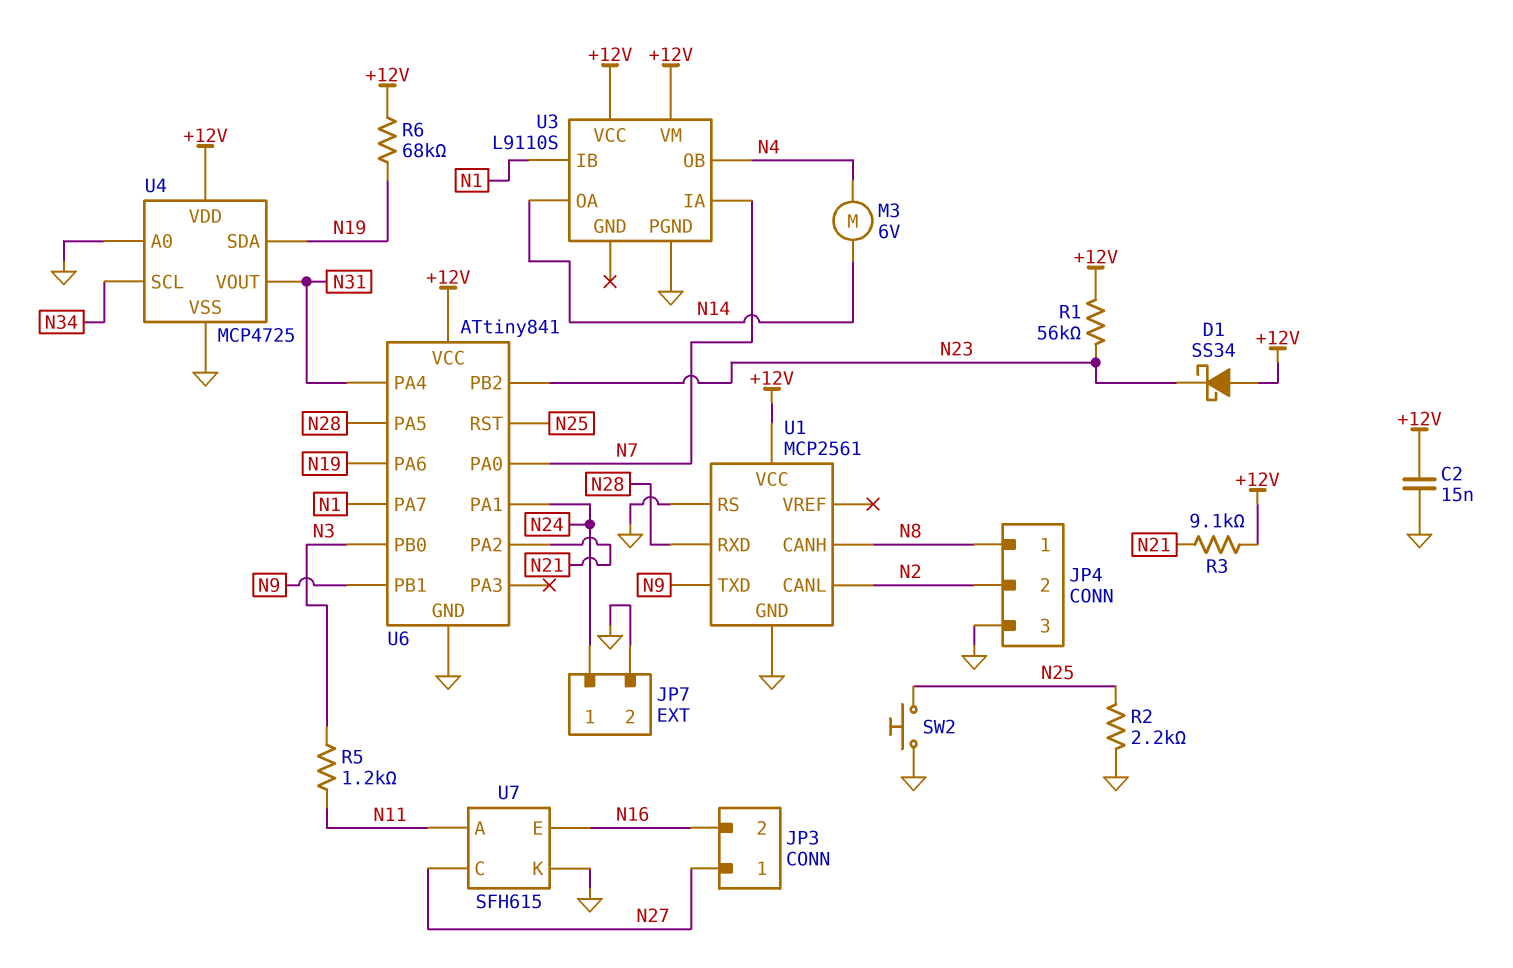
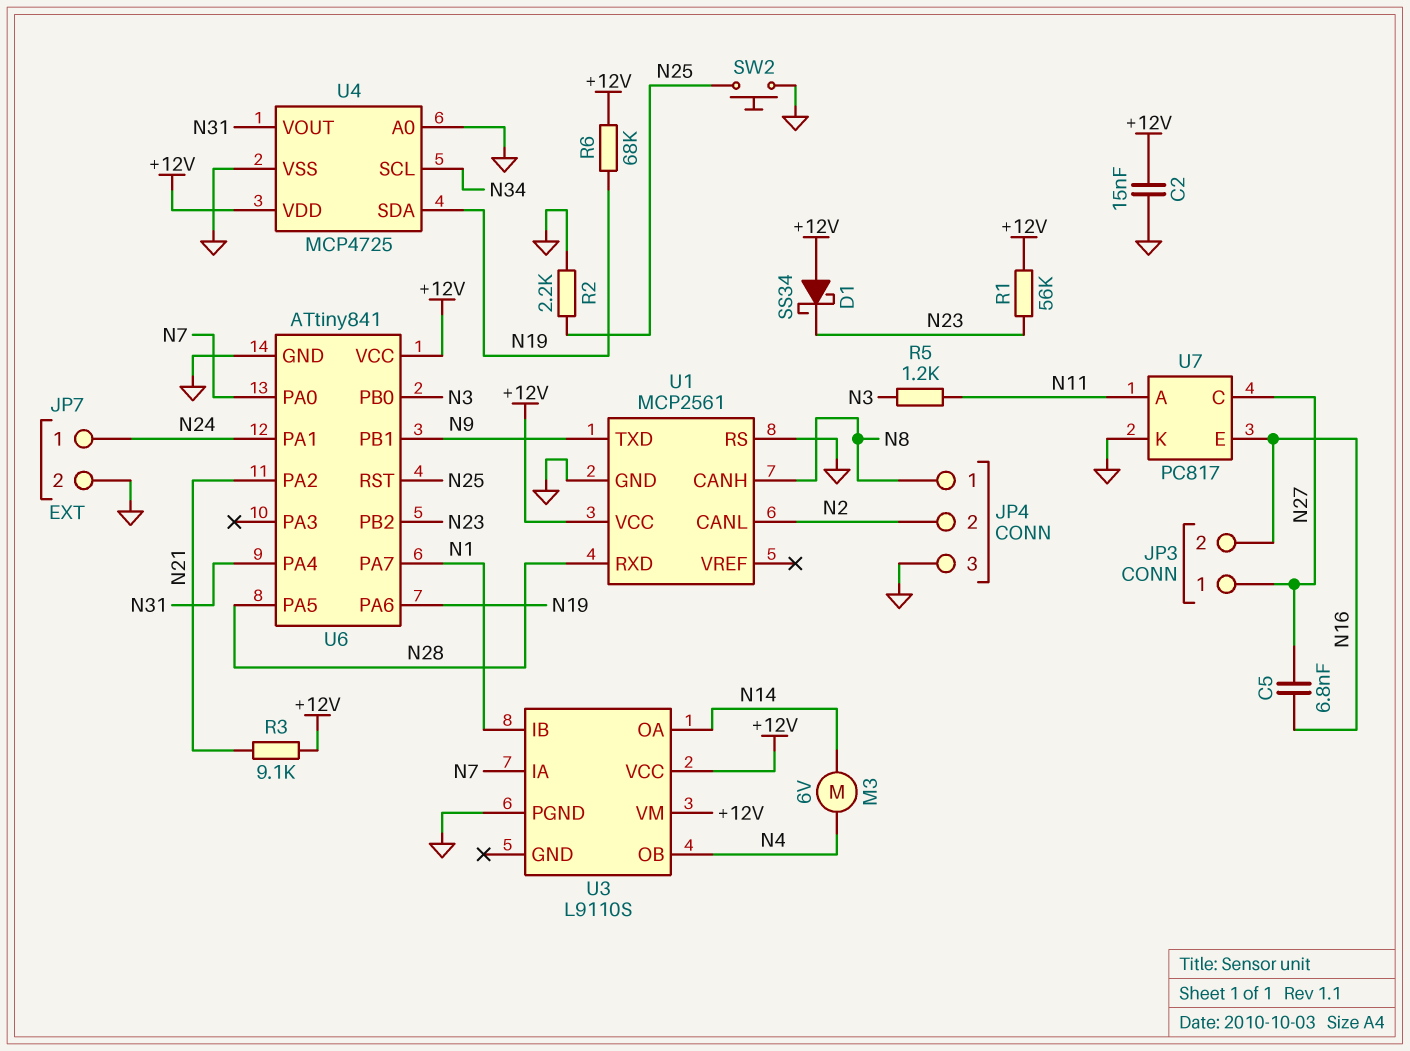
C5: none -> 6.8nF (N16, N27)
U7: SFH615 -> PC817

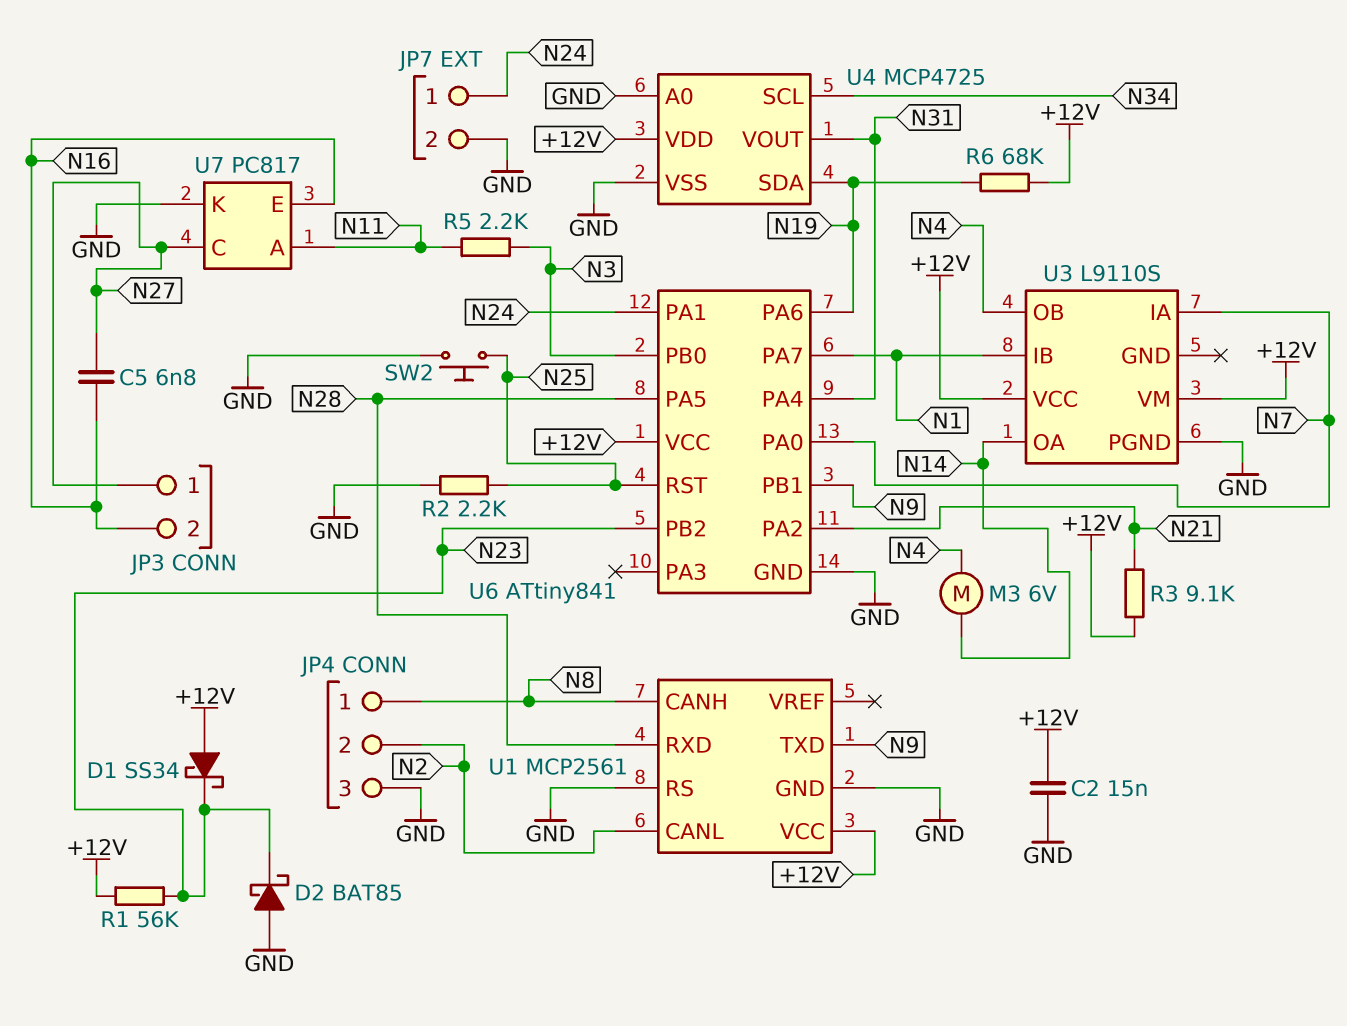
D2: none -> schottky BAT85 (A GND, K N23)
R5: 1.2k (N3, N11) -> 2.2k (N3, N11)

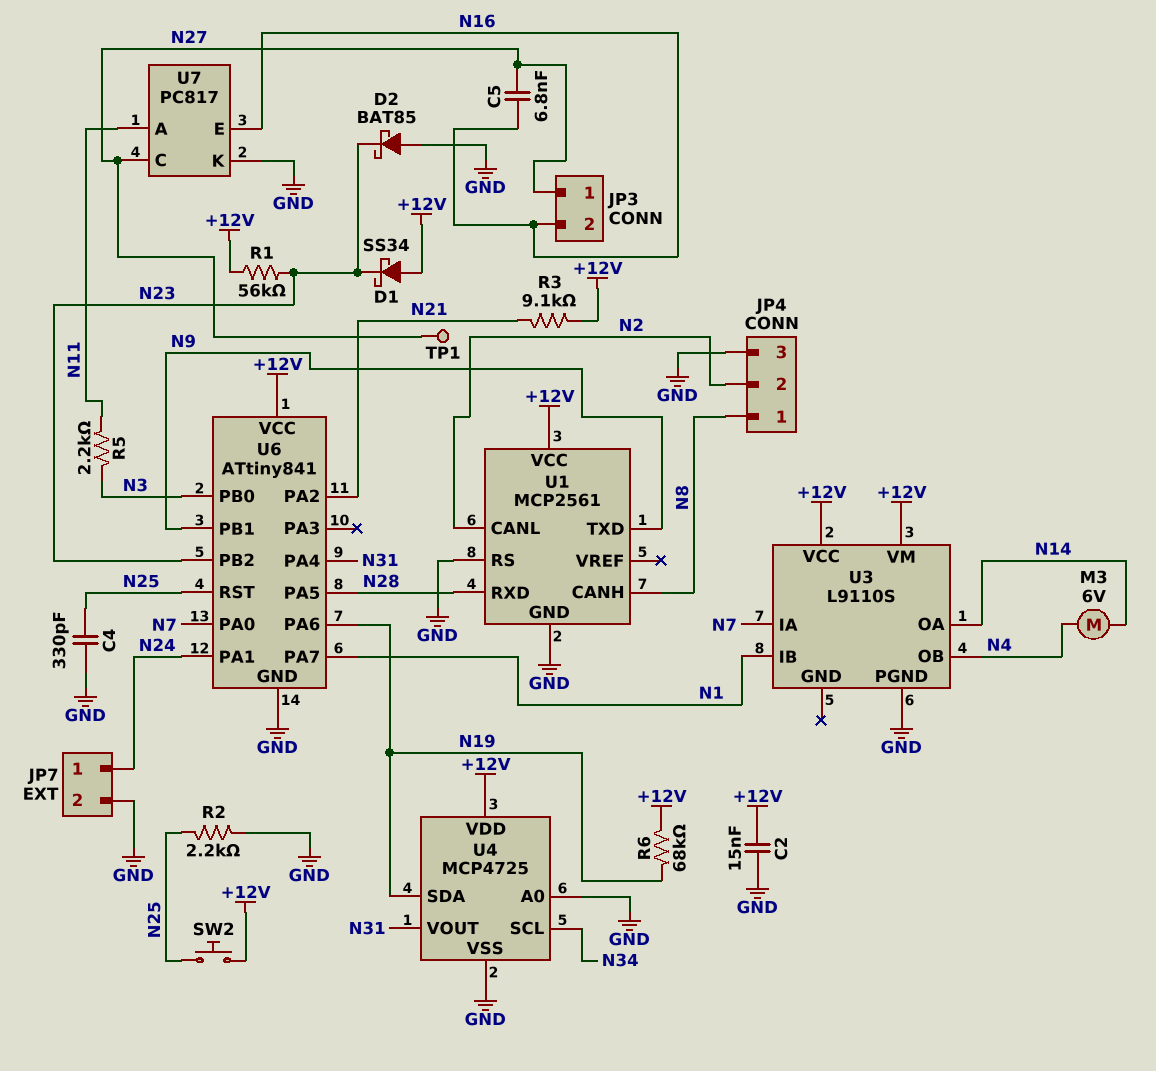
C4: none -> 330pF (GND, N25)
SW2: button (GND, N25) -> button (+12V, N25)
TP1: none -> test point (N27)

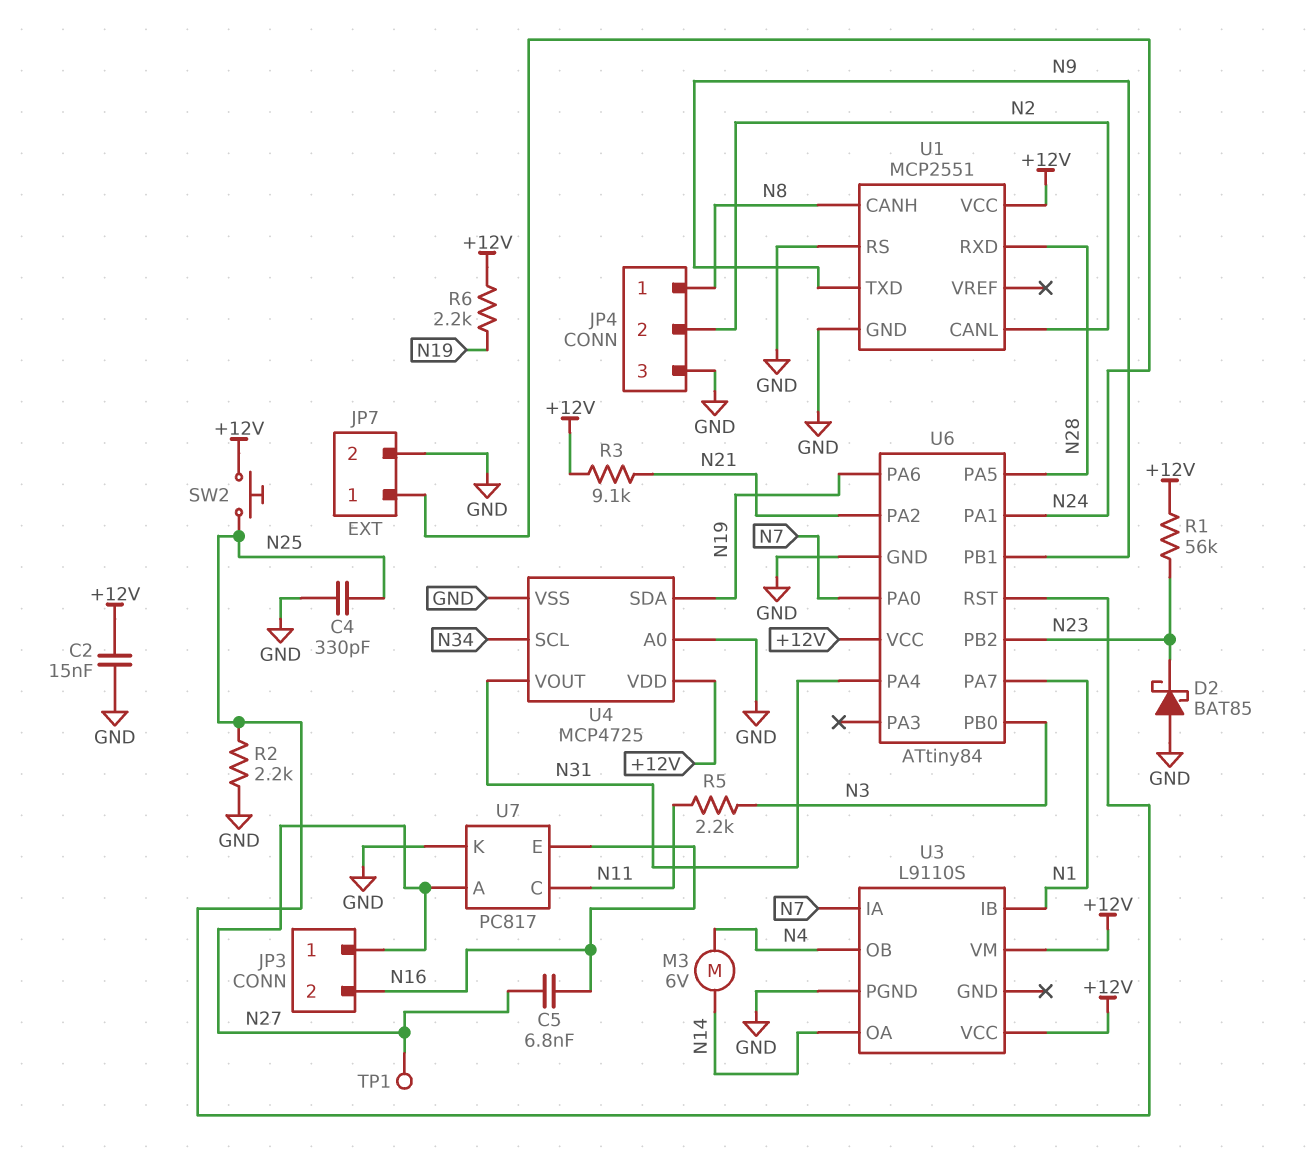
D1: schottky SS34 (A +12V, K N23) -> none
R6: 68k (+12V, N19) -> 2.2k (+12V, N19)
U1: MCP2561 -> MCP2551
U6: ATtiny841 -> ATtiny84
U7 pin A: N11 -> N27
U7 pin C: N27 -> N11

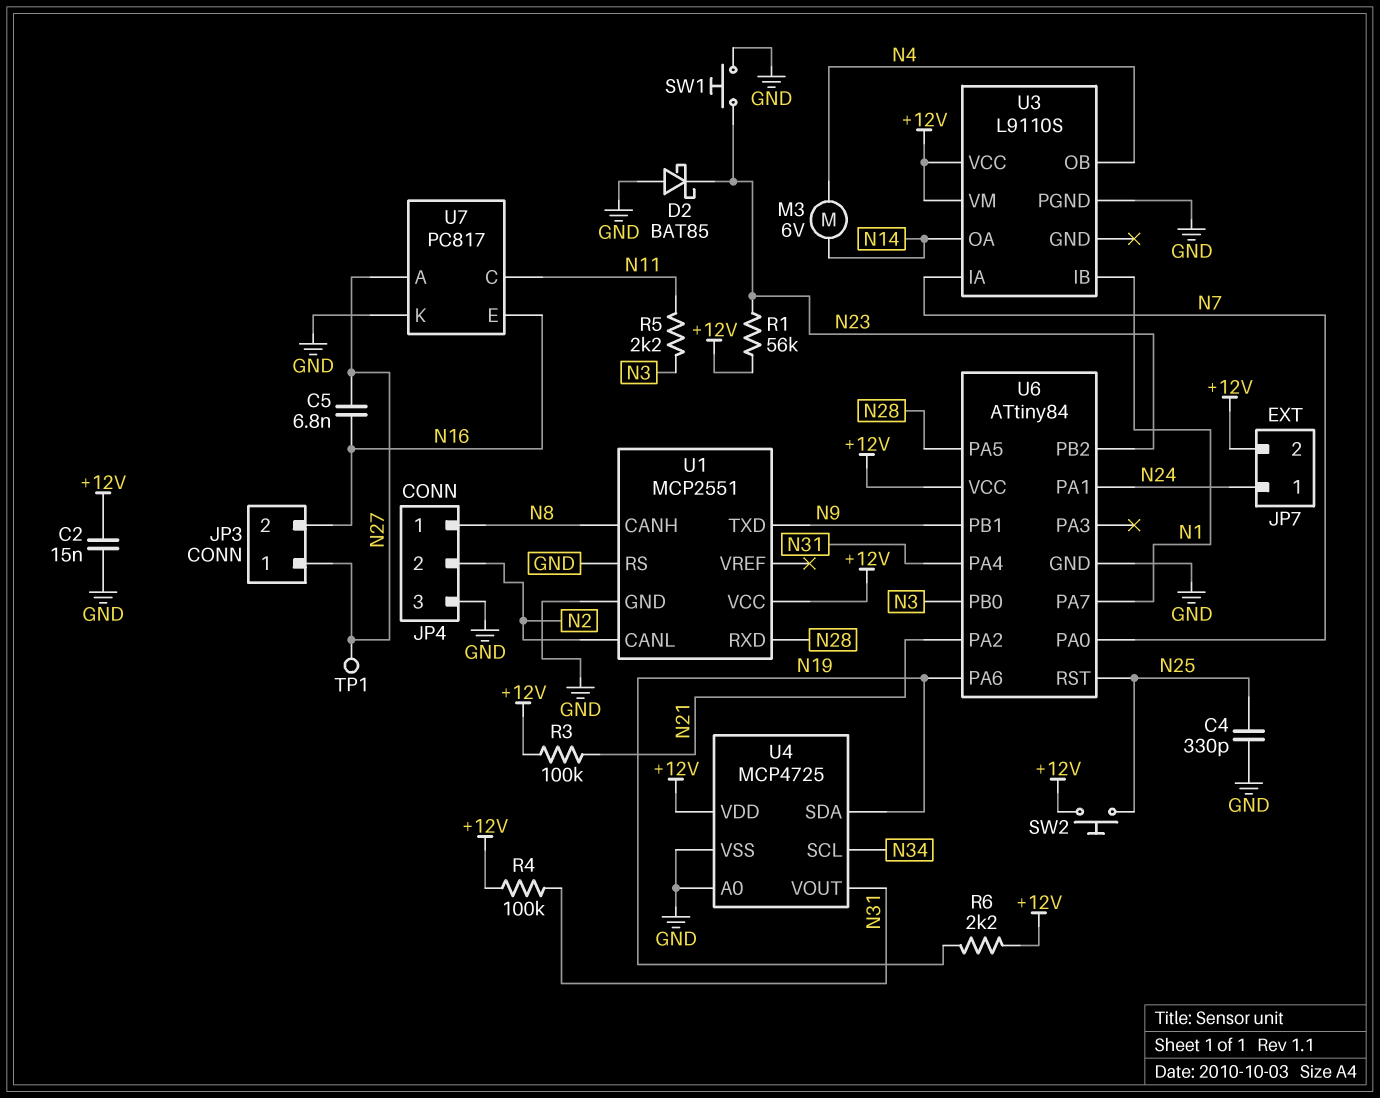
JP7 pin 2: GND -> +12V
R2: 2.2k (GND, N25) -> none
R3: 9.1k (+12V, N21) -> 100k (+12V, N21)
R4: none -> 100k (+12V, N31)
SW1: none -> button (GND, N23)

